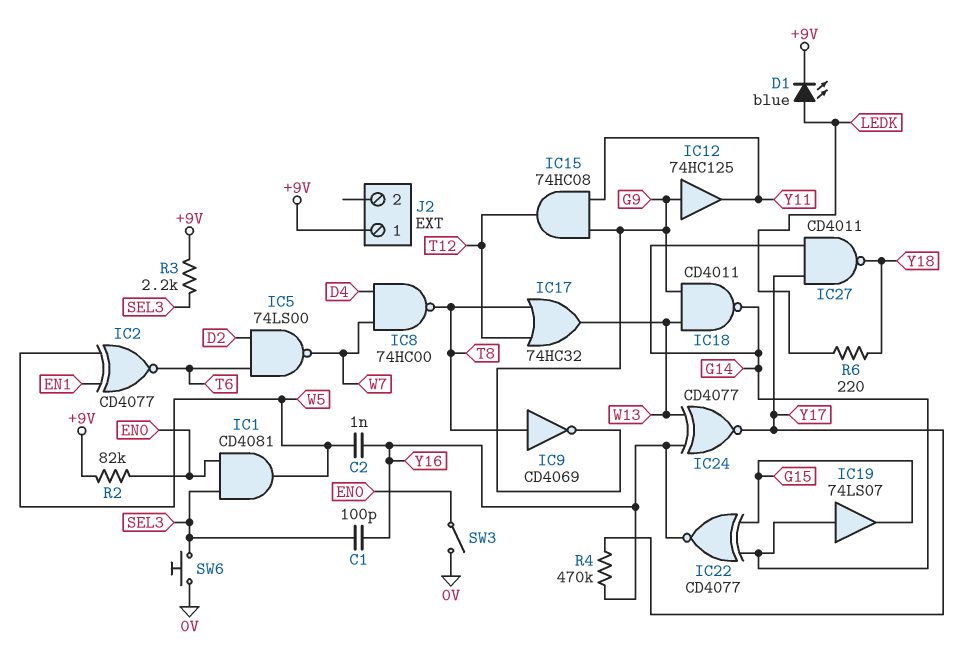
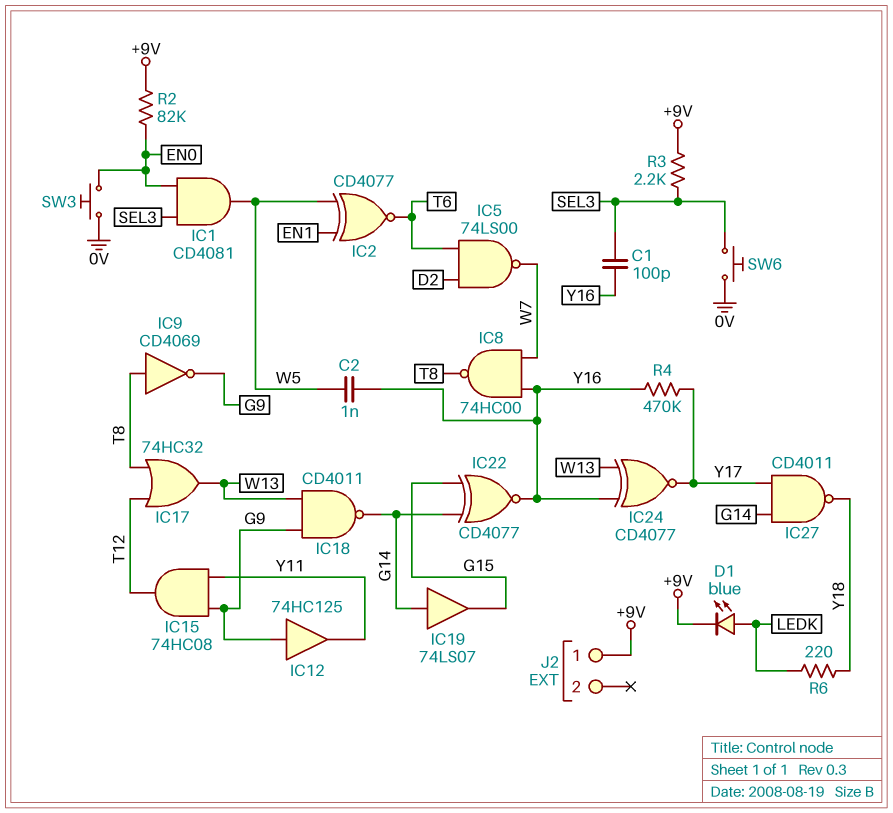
IC8: NAND 74HC00 (in D4, in W7, out T8) -> NAND 74HC00 (in W7, in Y16, out T8)
SW3: switch (0V, EN0) -> button (0V, EN0)

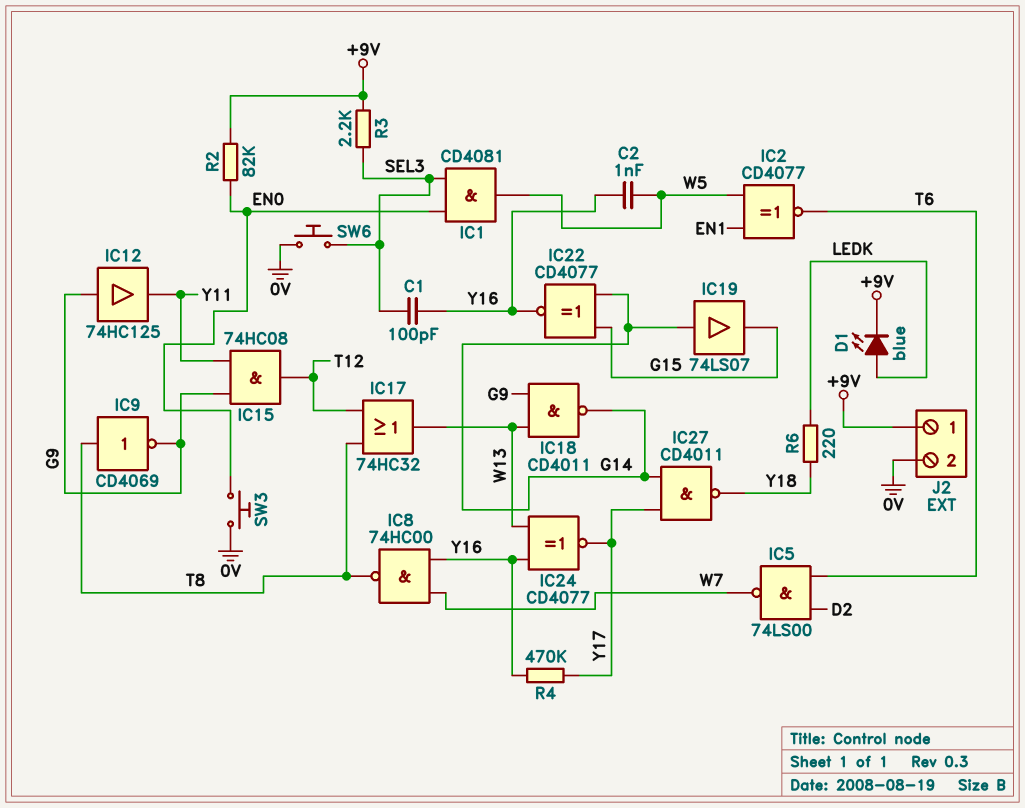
J2 pin 2: none -> 0V

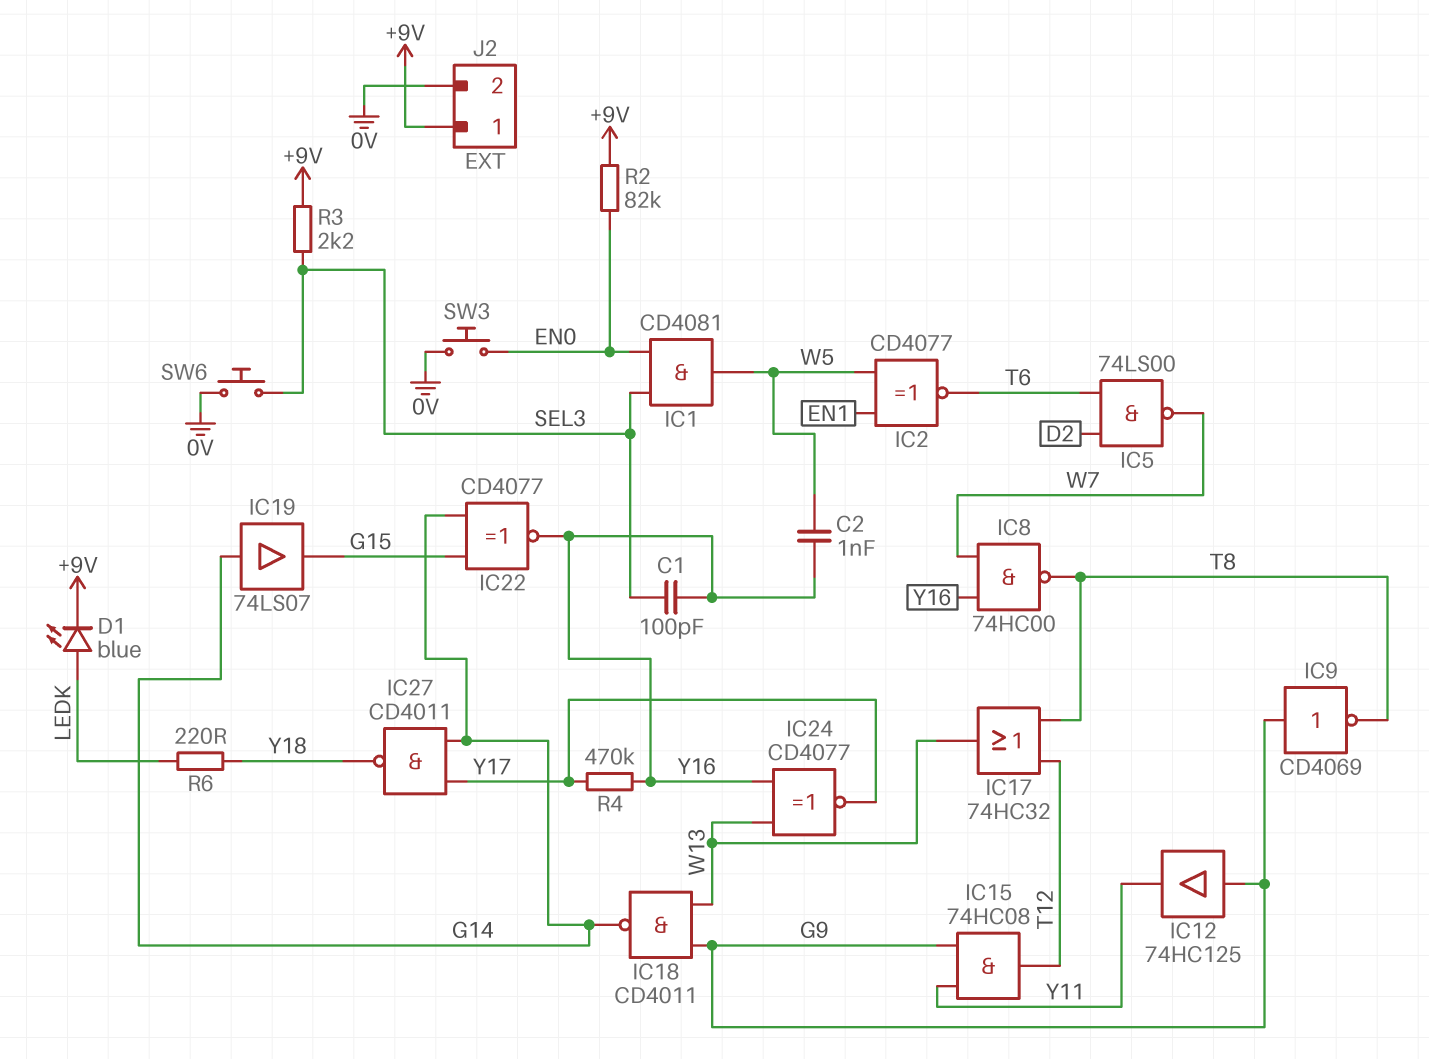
IC9: NOT CD4069 (in T8, out G9) -> NOT CD4069 (in G9, out T8)

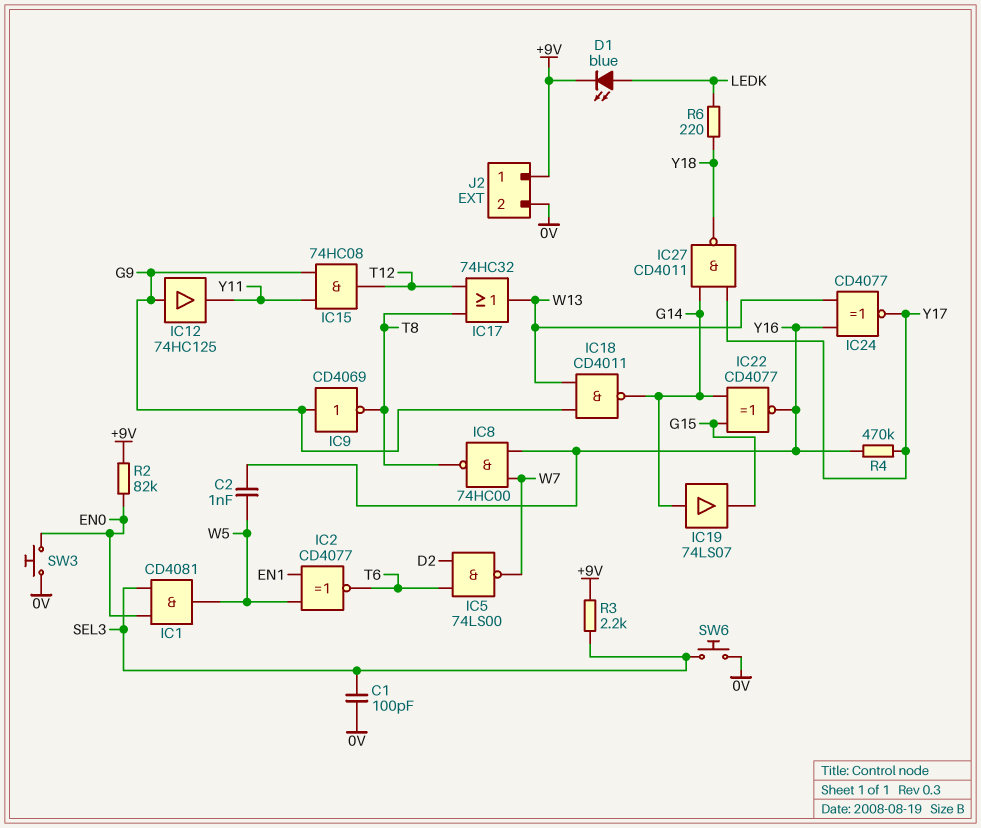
C1: 100pF (SEL3, Y16) -> 100pF (0V, SEL3)

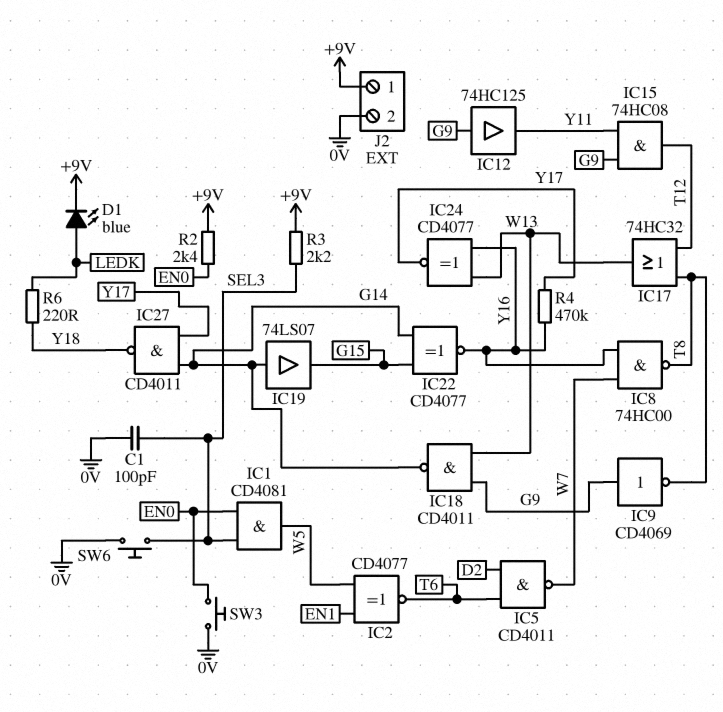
C2: 1nF (W5, Y16) -> none
IC5: NAND 74LS00 (in D2, in T6, out W7) -> NAND CD4011 (in D2, in T6, out W7)
R2: 82k (+9V, EN0) -> 2.4k (+9V, EN0)

